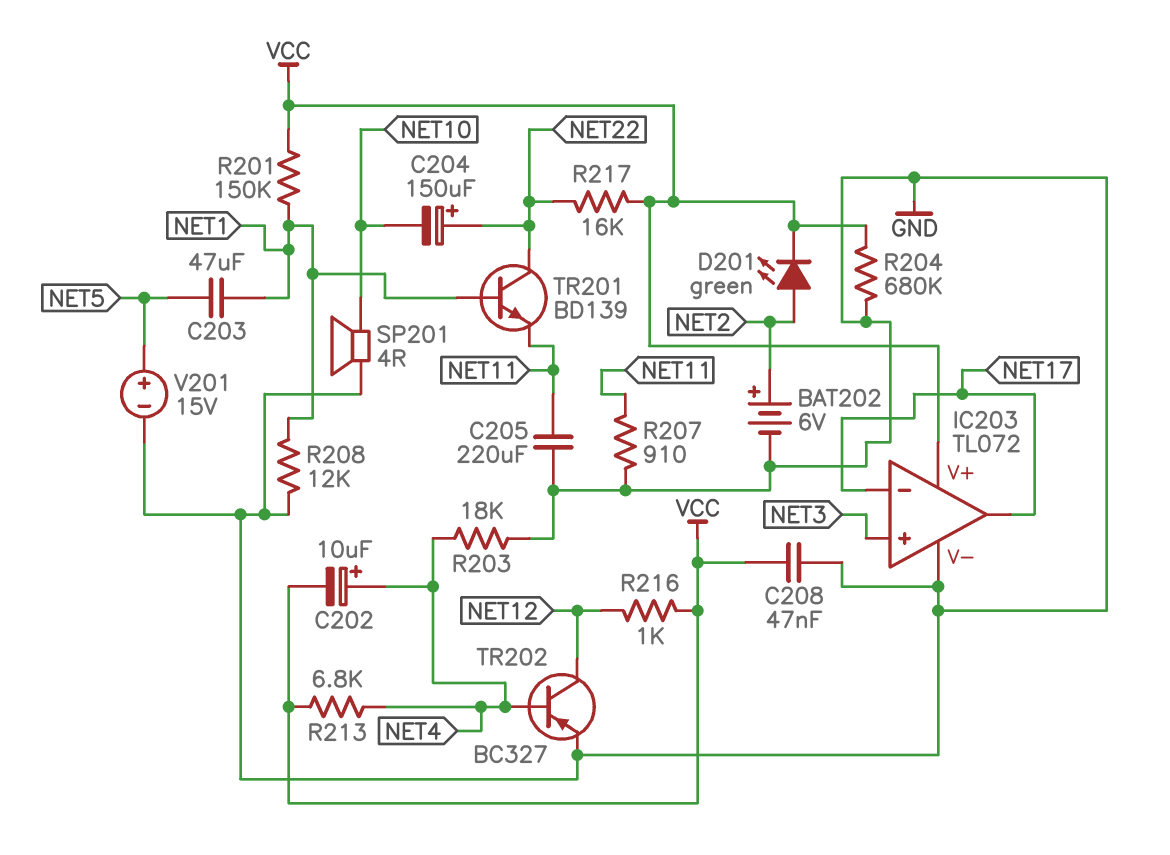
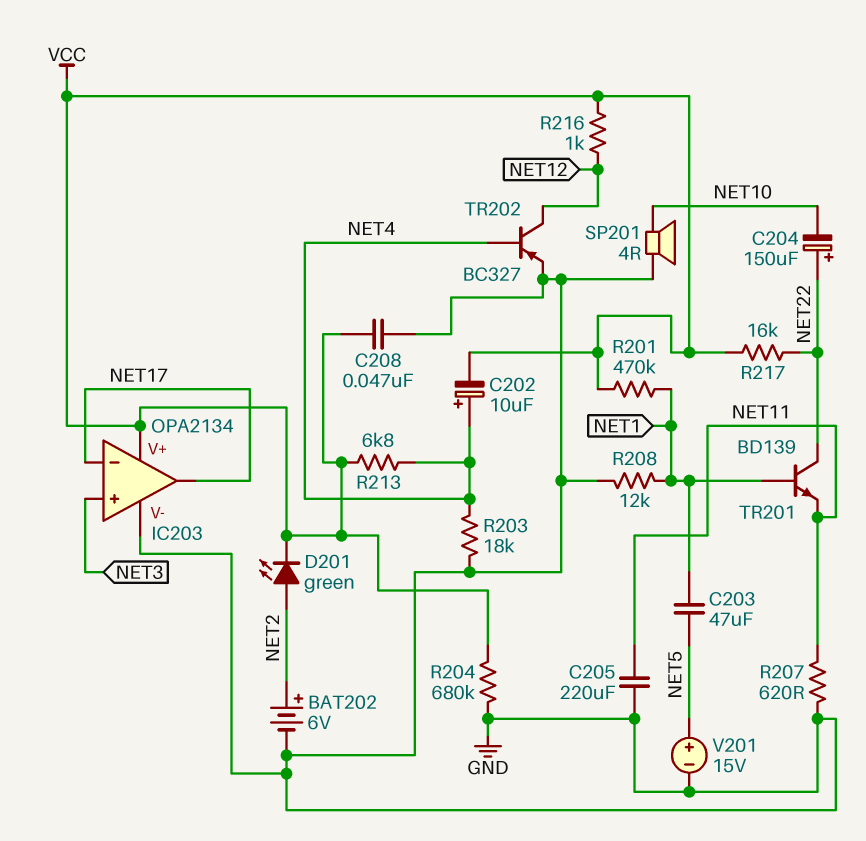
IC203: TL072 -> OPA2134
R201: 150k (NET1, VCC) -> 470k (NET1, VCC)
R207: 910 (GND, NET11) -> 620 (GND, NET11)

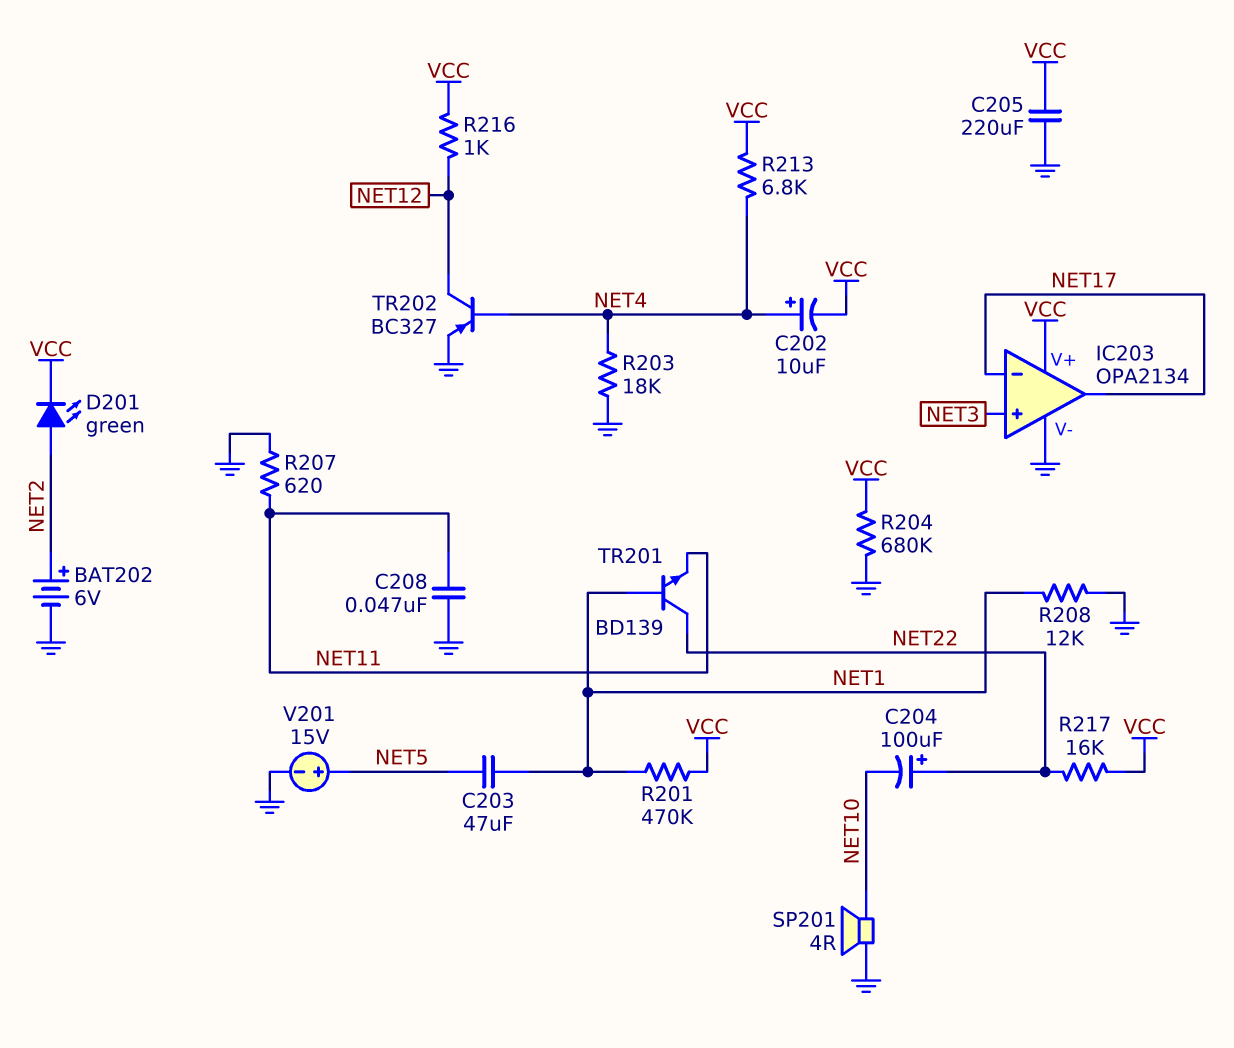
C204: 150uF (plus NET22, minus NET10) -> 100uF (plus NET22, minus NET10)
C205: 220uF (GND, NET11) -> 220uF (GND, VCC)
C208: 47nF (GND, VCC) -> 47nF (GND, NET11)

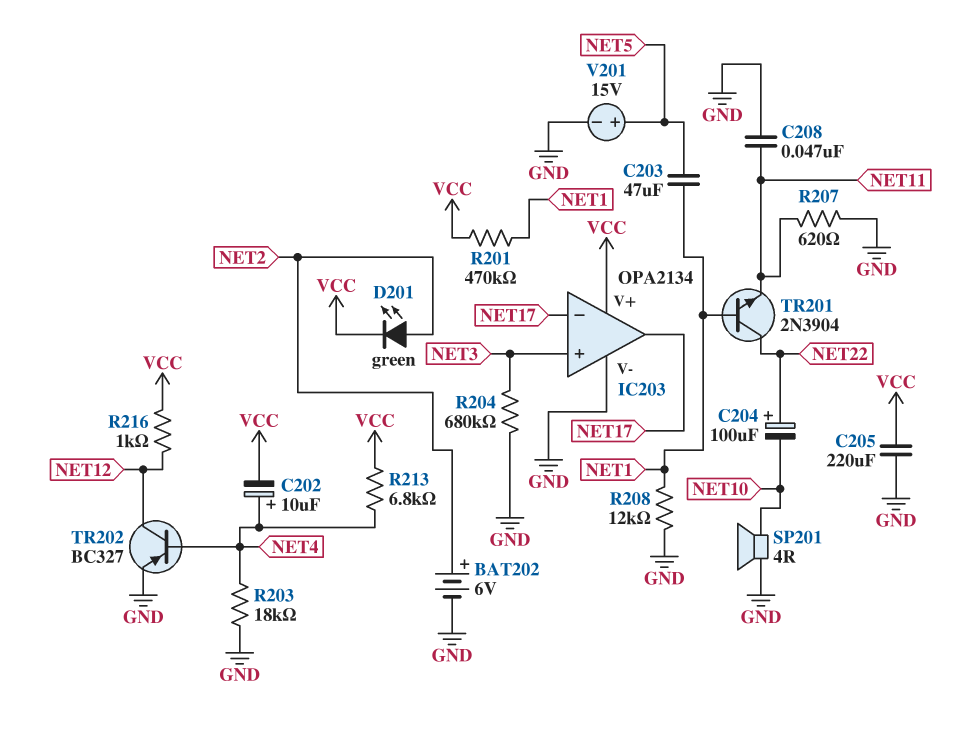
R204: 680k (GND, VCC) -> 680k (GND, NET3)
R217: 16k (NET22, VCC) -> none
TR201: NPN BD139 (B NET1, C NET22, E NET11) -> NPN 2N3904 (B NET1, C NET22, E NET11)

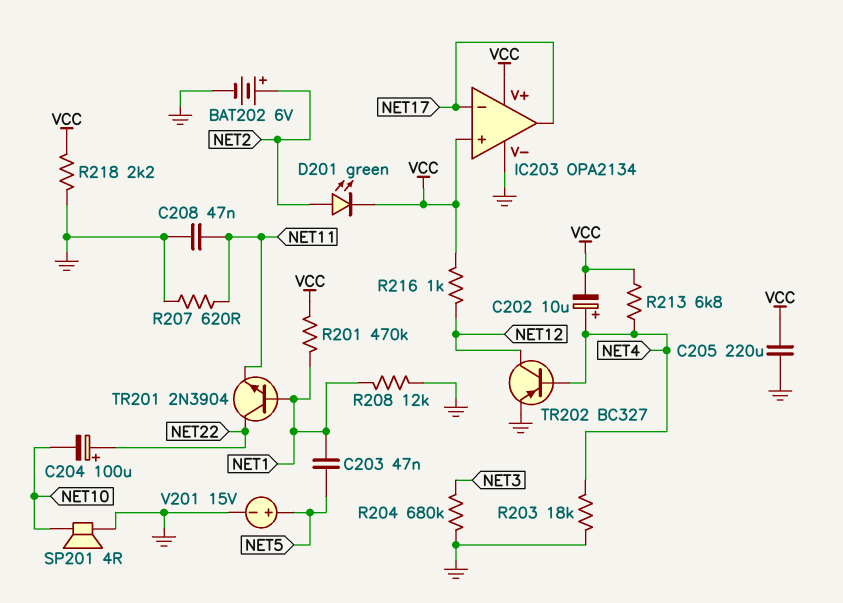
C203: 47uF (NET1, NET5) -> 47nF (NET1, NET5)
IC203 pin in+: NET3 -> VCC
R218: none -> 2.2k (GND, VCC)

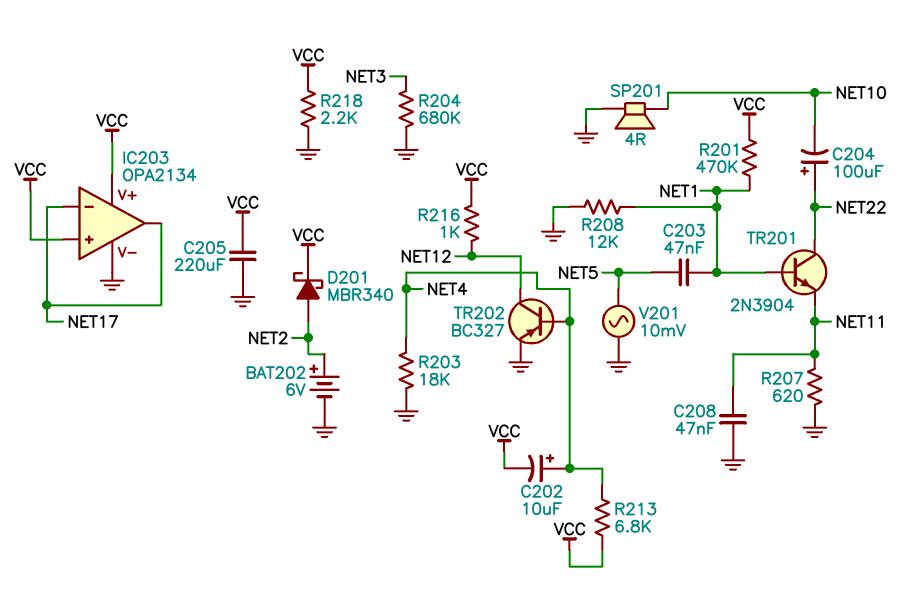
D201: LED green (A NET2, K VCC) -> schottky MBR340 (A NET2, K VCC)
V201: 15V (plus NET5, minus GND) -> AC 10mV (GND, NET5)

